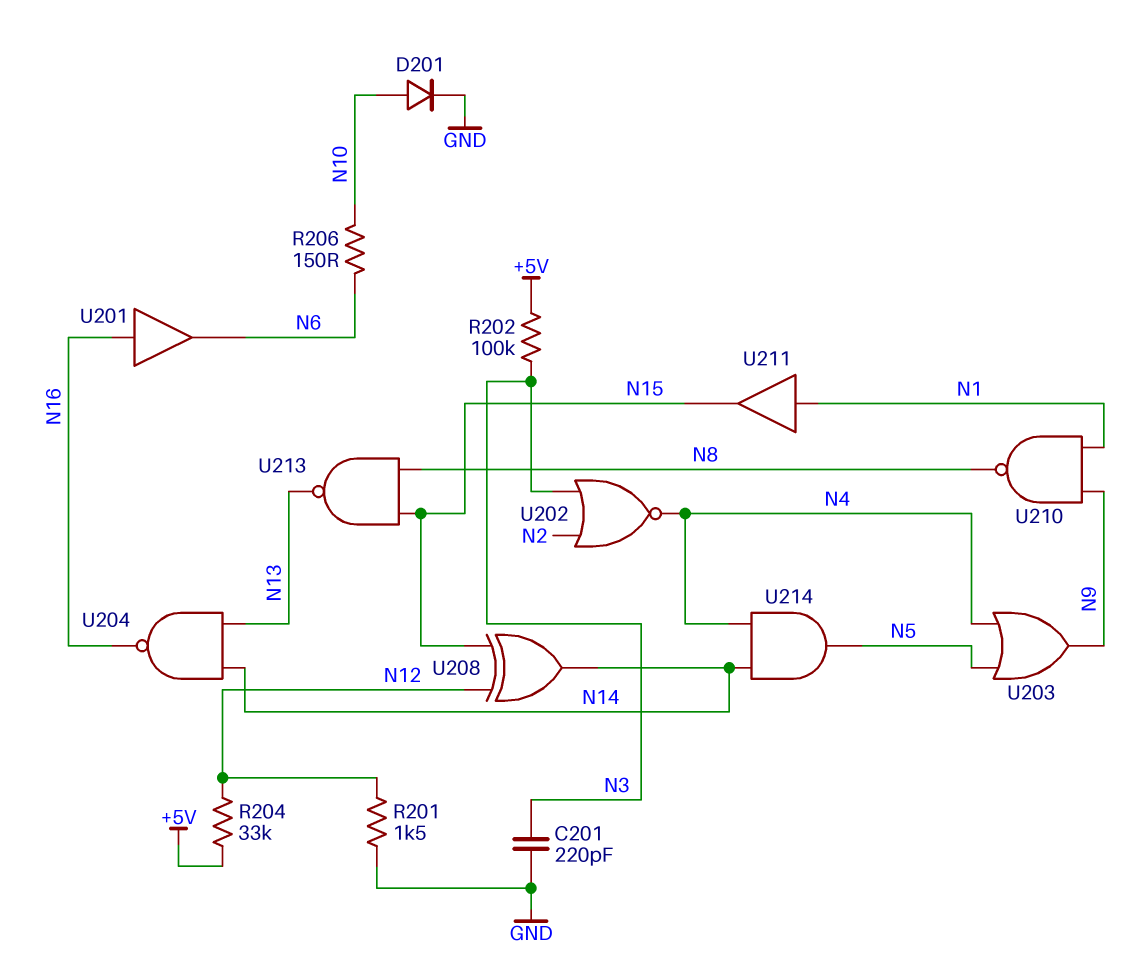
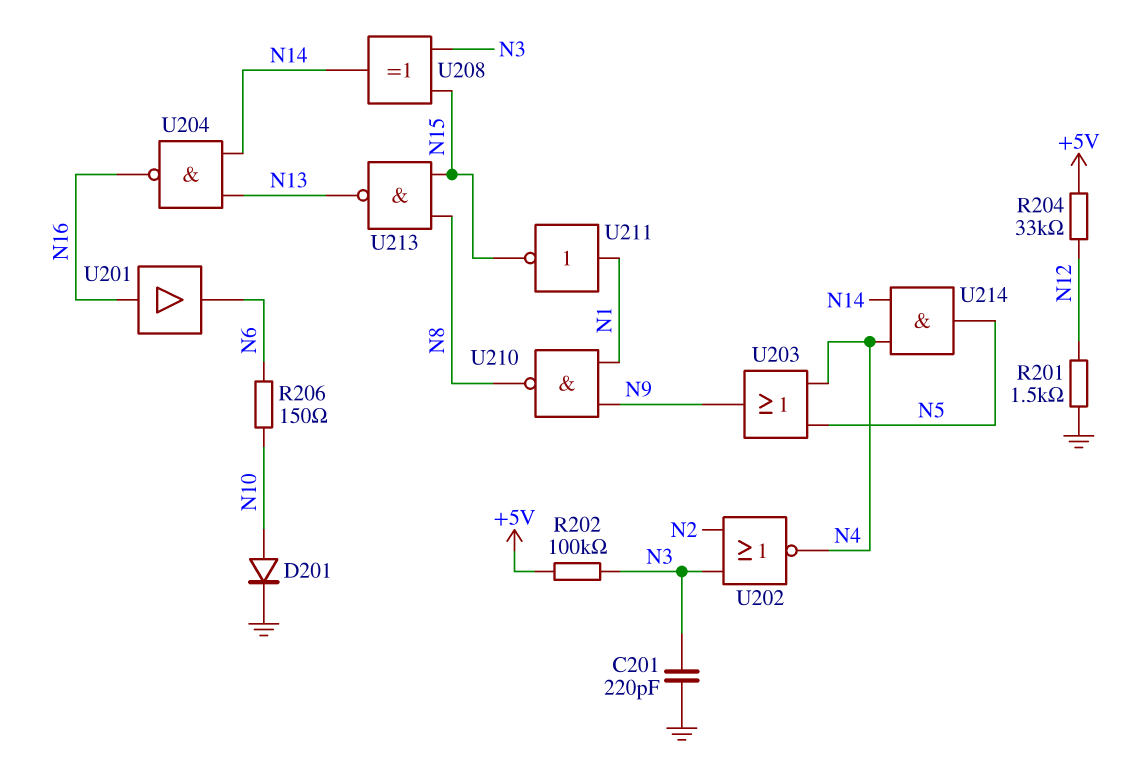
U208: XOR (in N12, in N15, out N14) -> XOR (in N3, in N15, out N14)
U211: buffer (in N1, out N15) -> NOT (in N1, out N15)

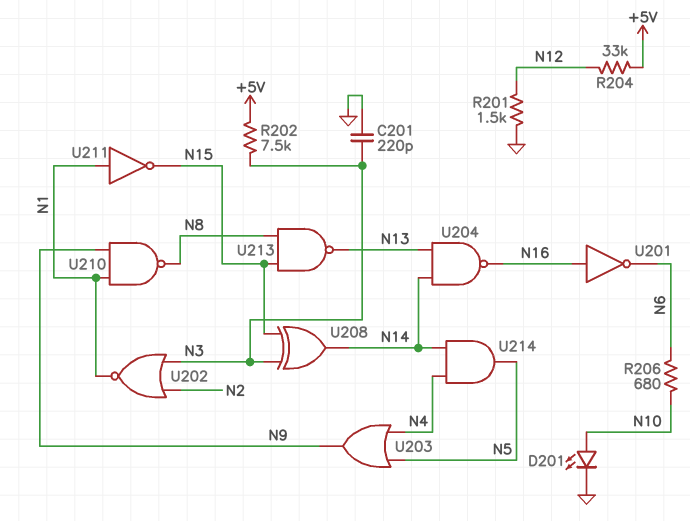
D201: diode (A N10, K GND) -> LED (A N10, K GND)
R202: 100k (+5V, N3) -> 7.5k (+5V, N3)
R206: 150 (N6, N10) -> 680 (N6, N10)
U201: buffer (in N16, out N6) -> NOT (in N16, out N6)
U202: NOR (in N2, in N3, out N4) -> NOR (in N2, in N3, out N1)

